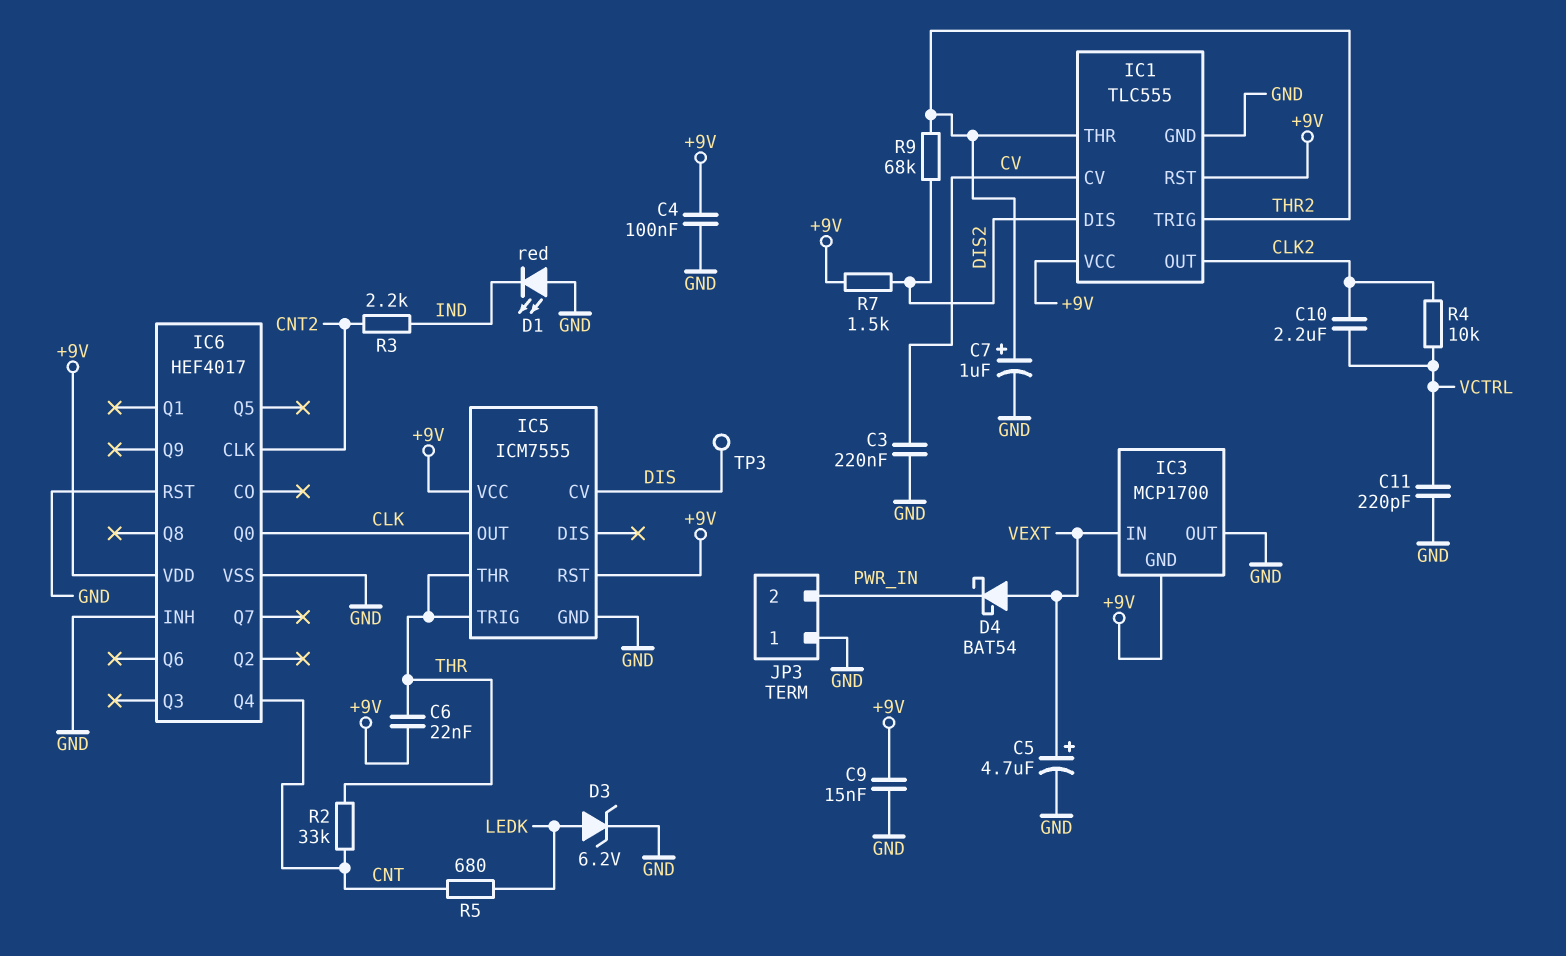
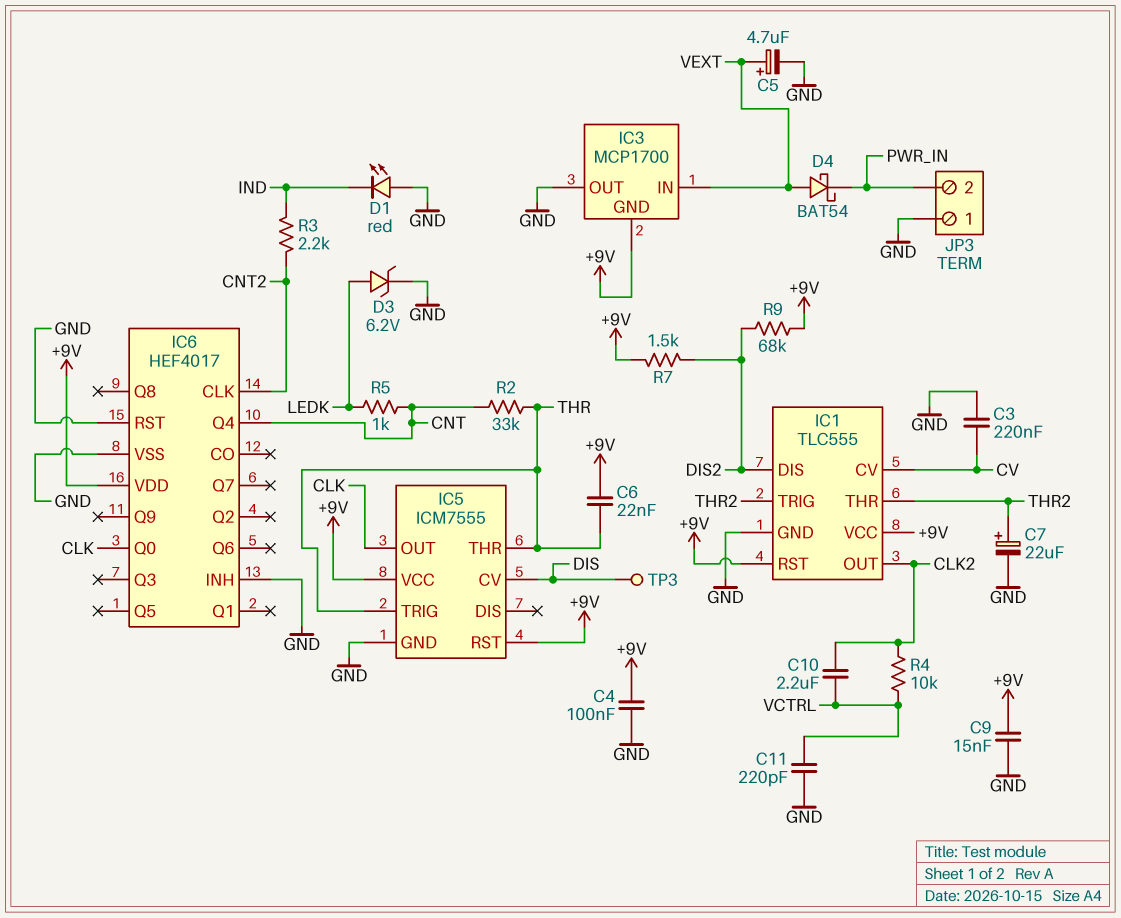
C7: 1uF (plus THR2, minus GND) -> 22uF (plus THR2, minus GND)
R5: 680 (CNT, LEDK) -> 1k (CNT, LEDK)
R9: 68k (DIS2, THR2) -> 68k (+9V, DIS2)

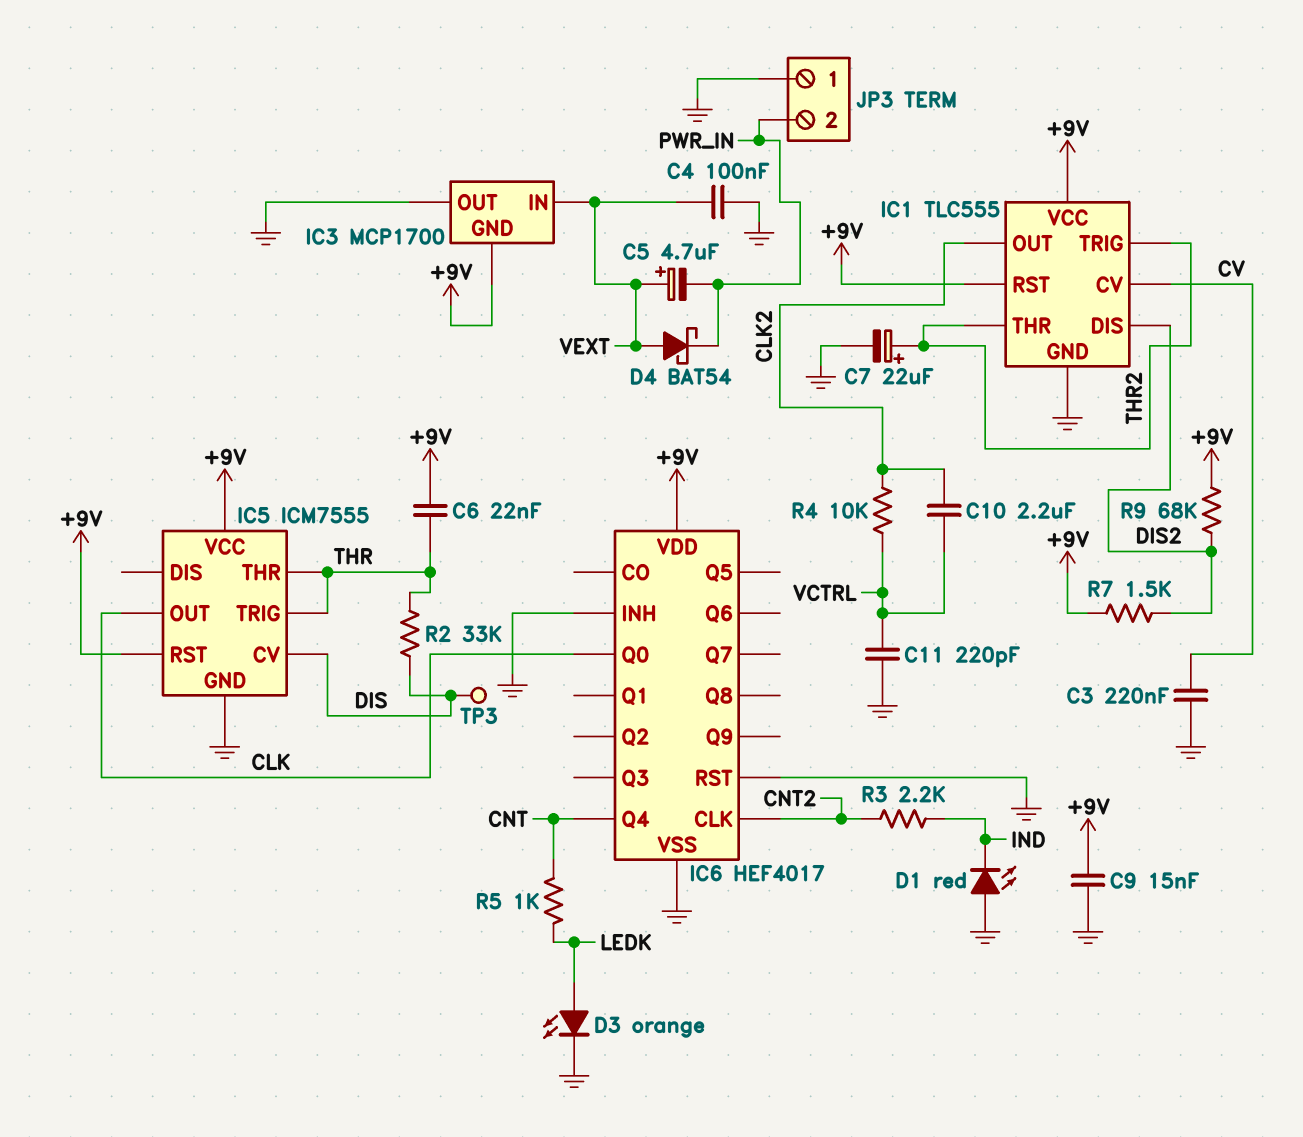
C4: 100nF (+9V, GND) -> 100nF (GND, VEXT)
C5: 4.7uF (plus VEXT, minus GND) -> 4.7uF (plus VEXT, minus PWR_IN)
D3: zener 6.2V (A LEDK, K GND) -> LED orange (A LEDK, K GND)
R2: 33k (CNT, THR) -> 33k (DIS, THR)

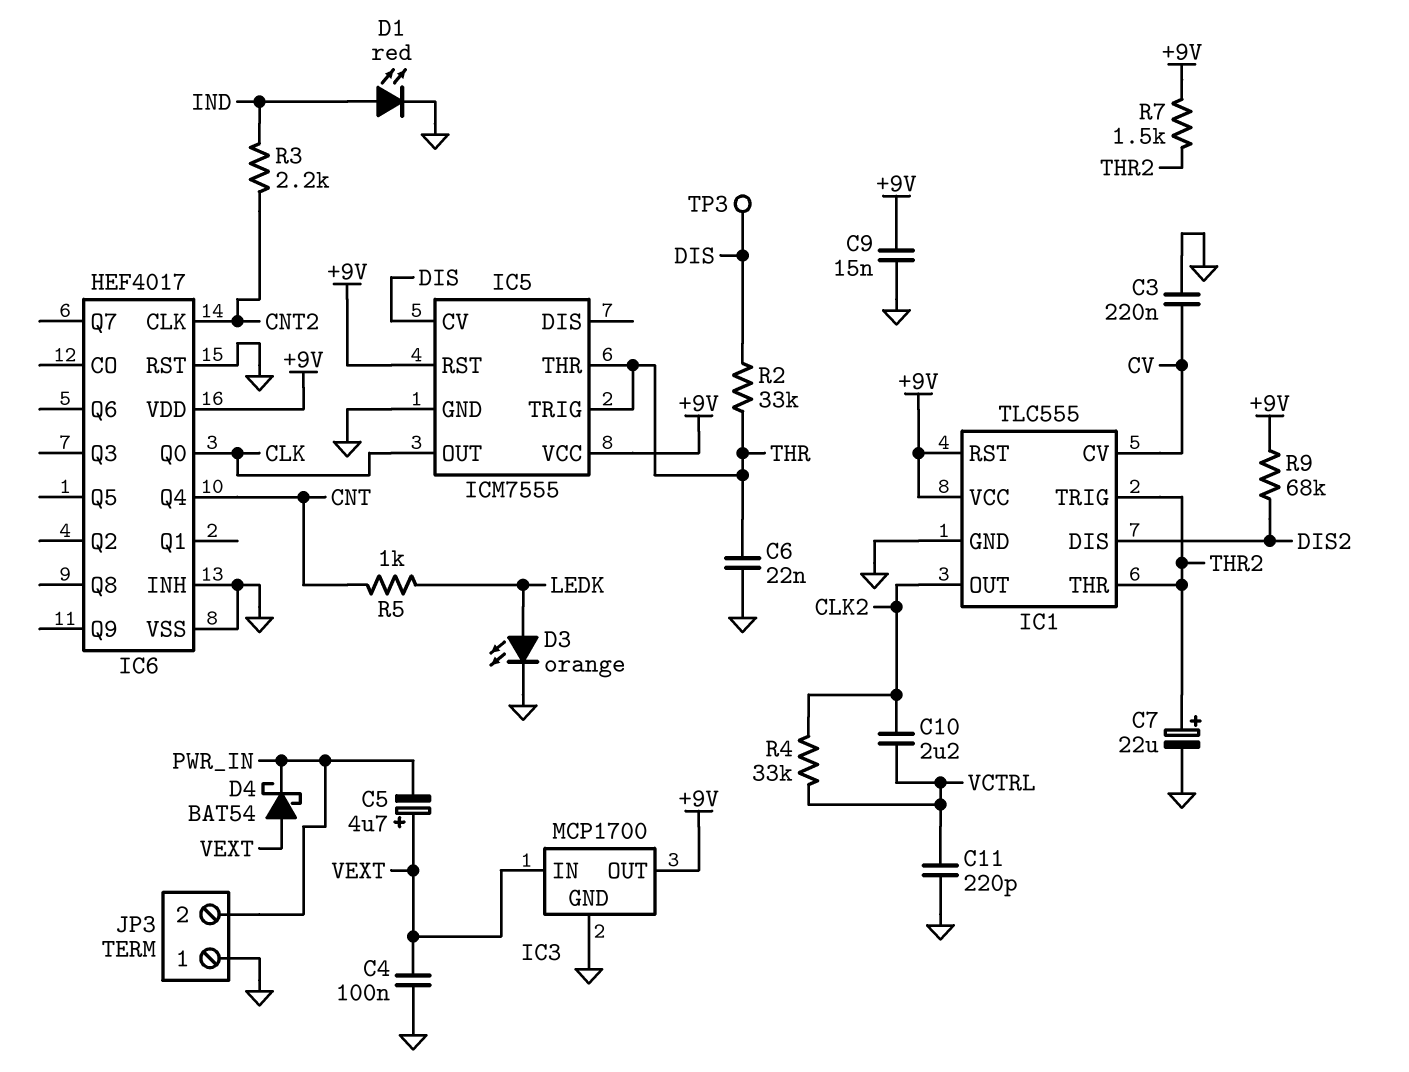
C6: 22nF (+9V, THR) -> 22nF (GND, THR)
D1: LED red (A GND, K IND) -> LED red (A IND, K GND)
IC3 pin GND: +9V -> GND
IC3 pin OUT: GND -> +9V
R4: 10k (CLK2, VCTRL) -> 33k (CLK2, VCTRL)
R7: 1.5k (+9V, DIS2) -> 1.5k (+9V, THR2)

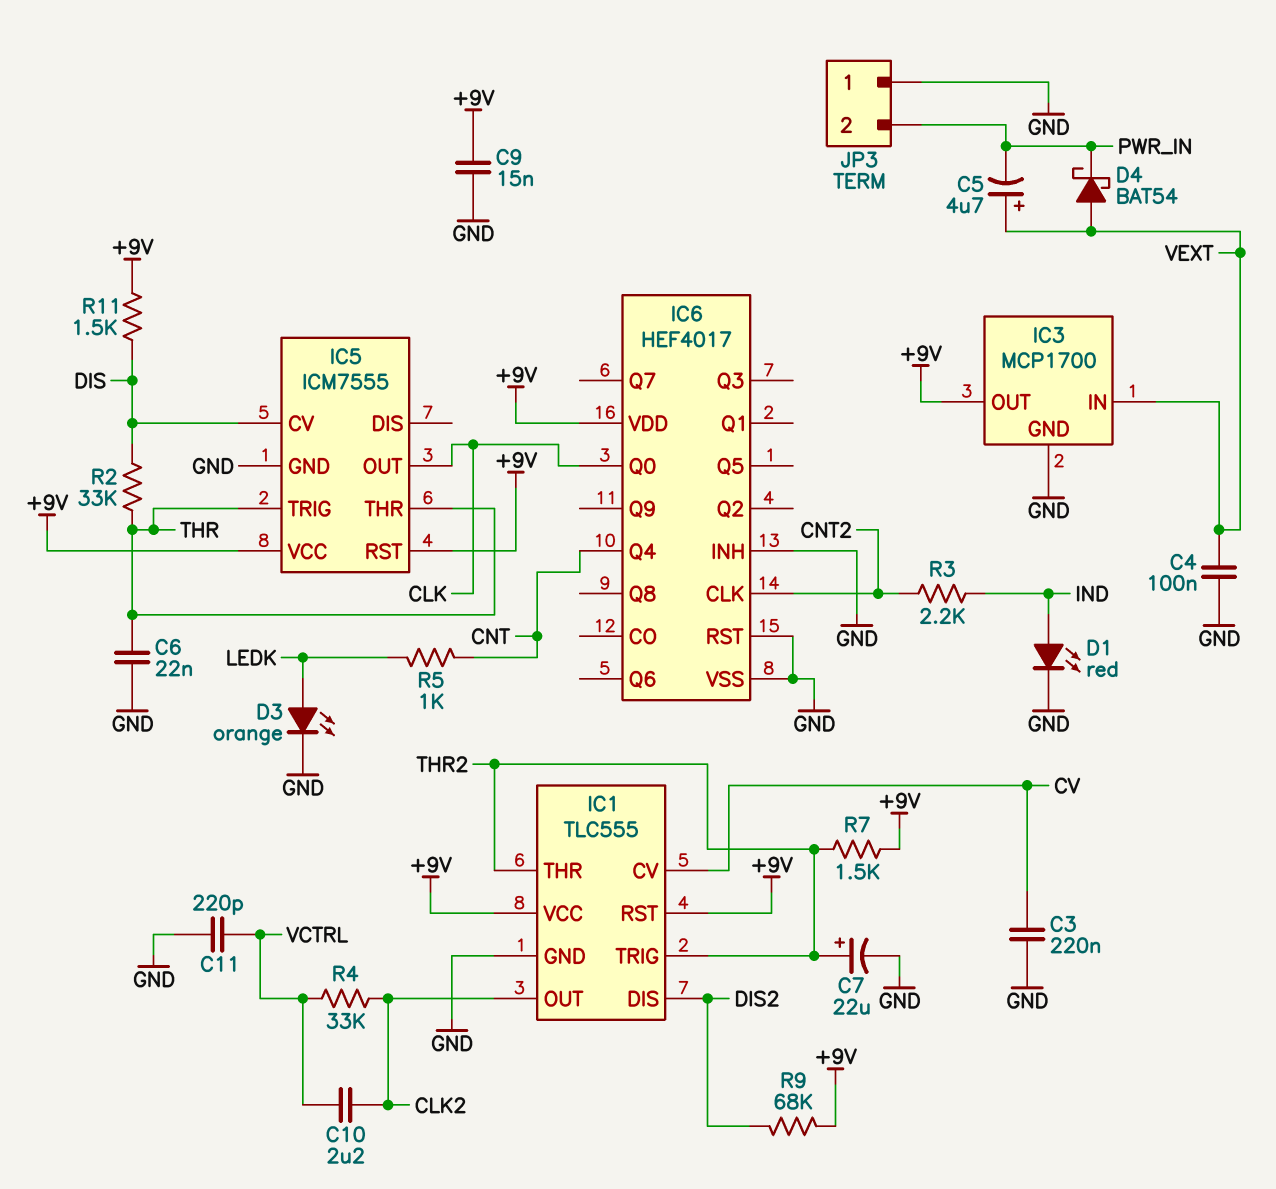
R11: none -> 1.5k (+9V, DIS)
TP3: test point (DIS) -> none

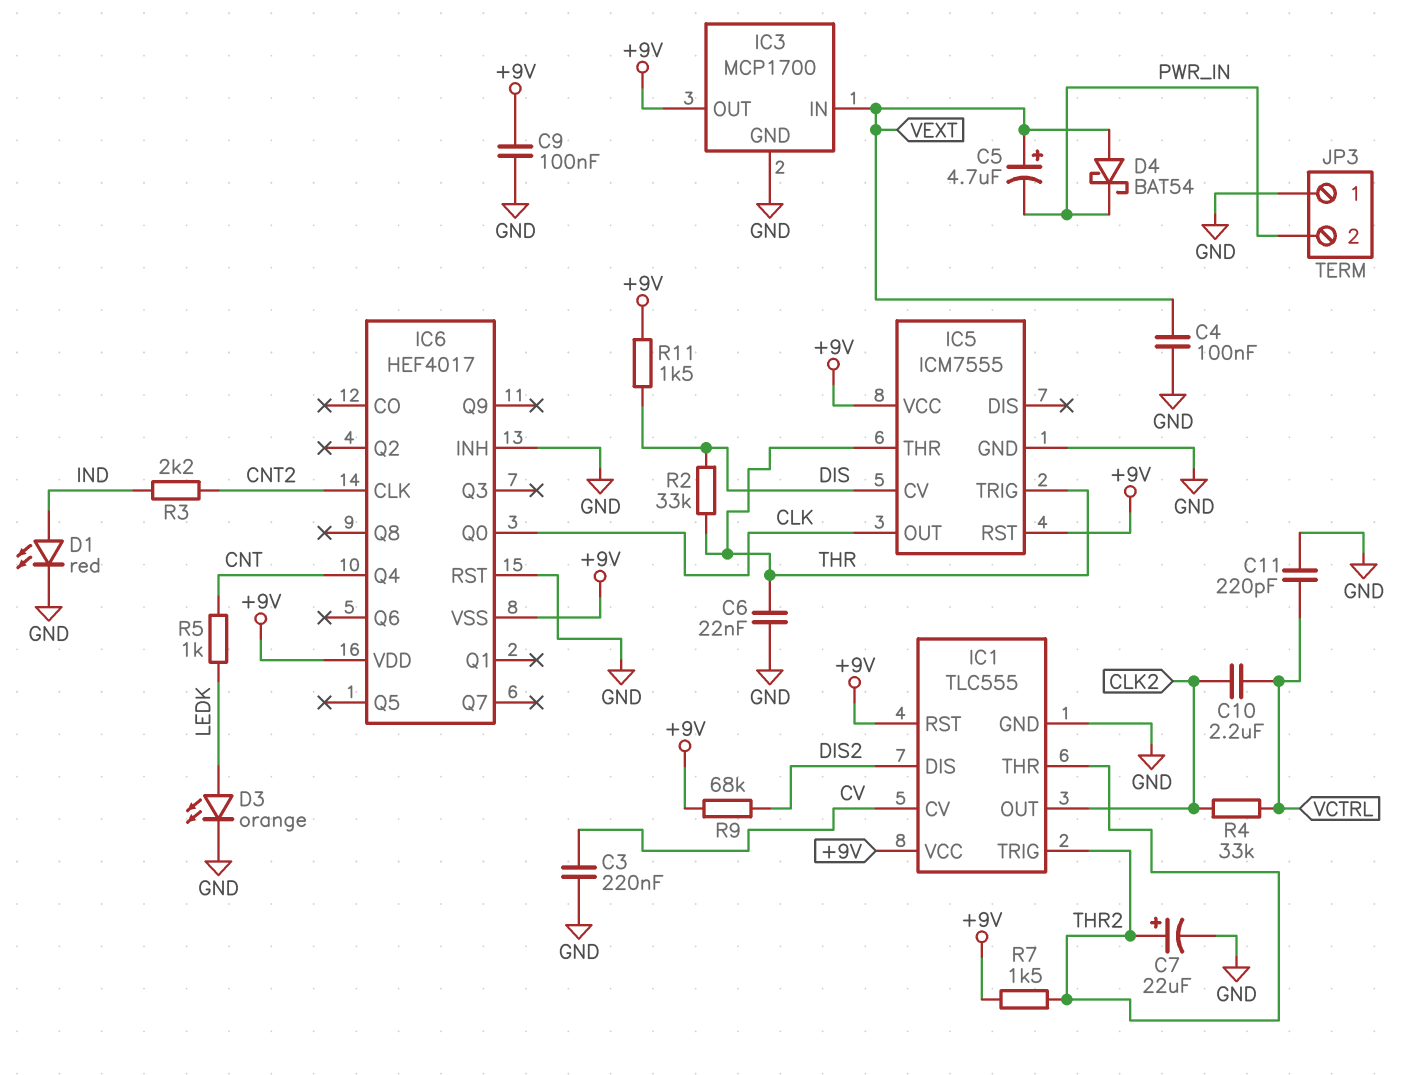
C9: 15nF (+9V, GND) -> 100nF (+9V, GND)
IC6 pin VSS: GND -> +9V

